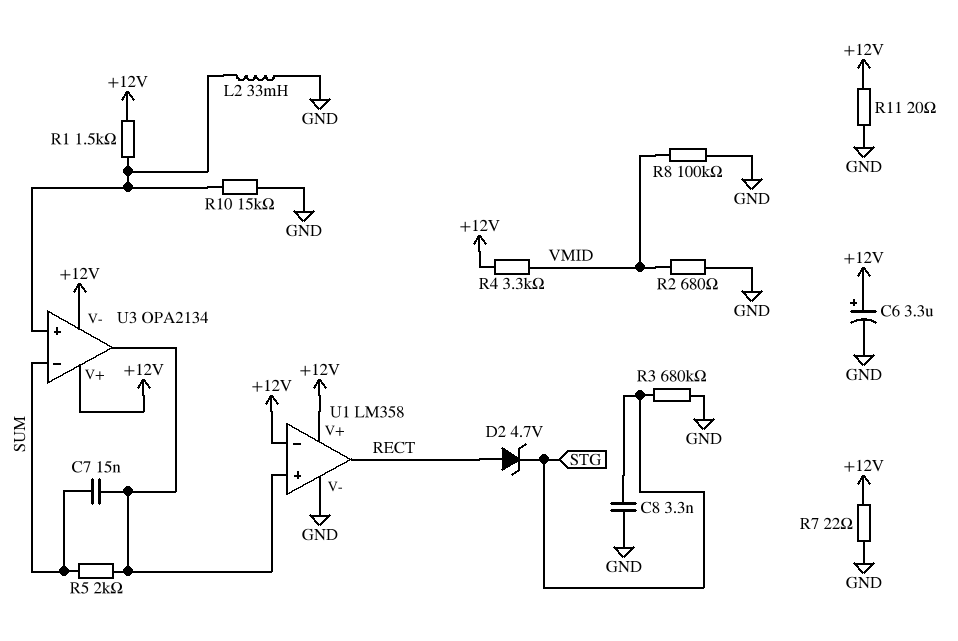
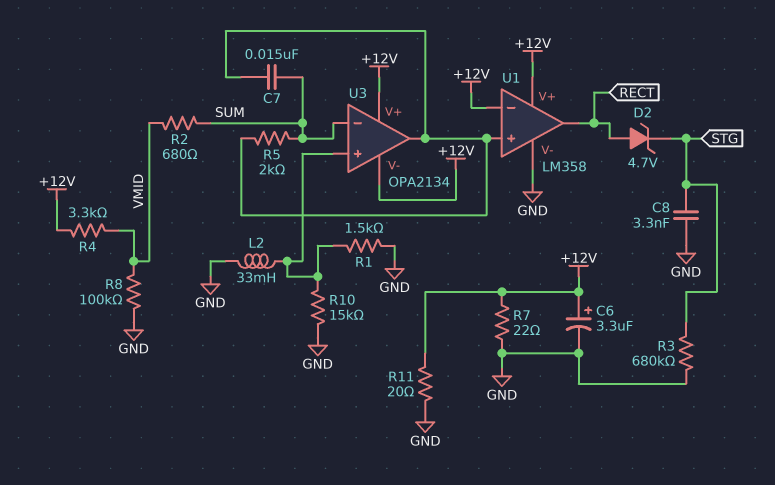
R1: 1.5k (+12V, U3/in+) -> 1.5k (GND, U3/in+)
R2: 680 (GND, VMID) -> 680 (SUM, VMID)

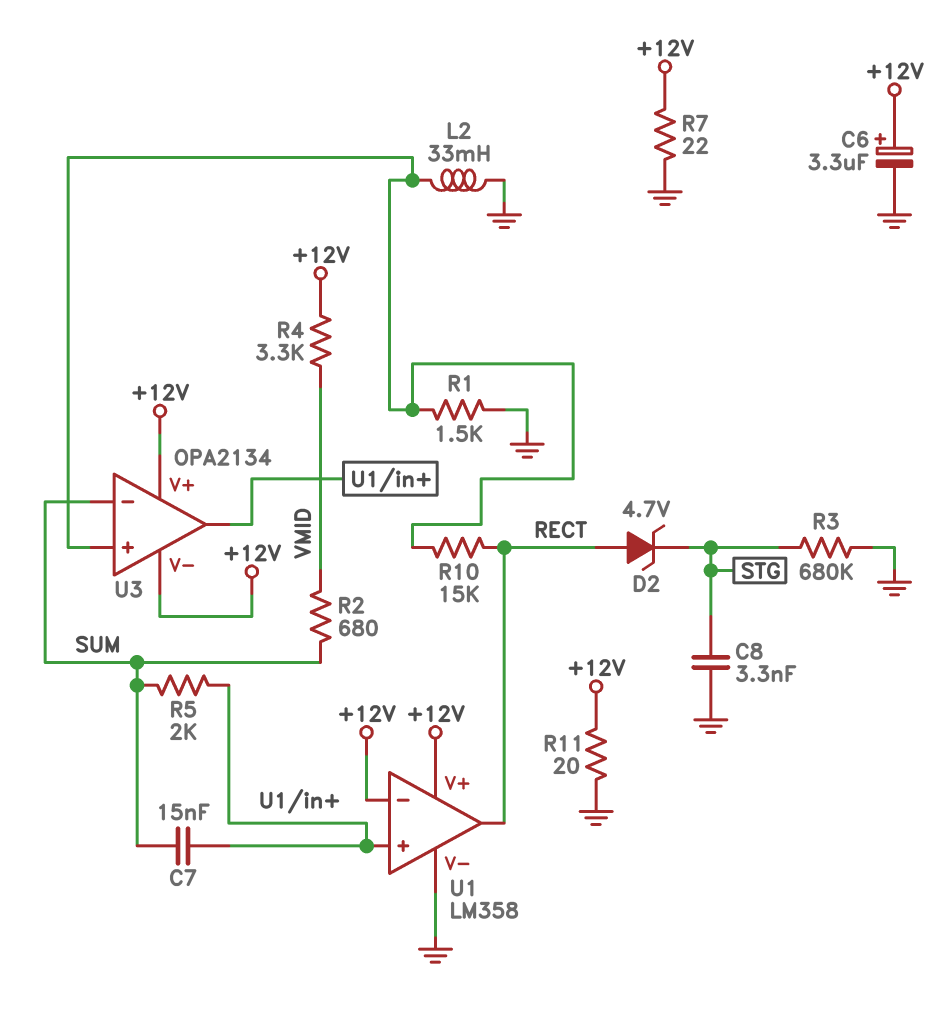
R8: 100k (GND, VMID) -> none
R10: 15k (GND, U3/in+) -> 15k (RECT, U3/in+)

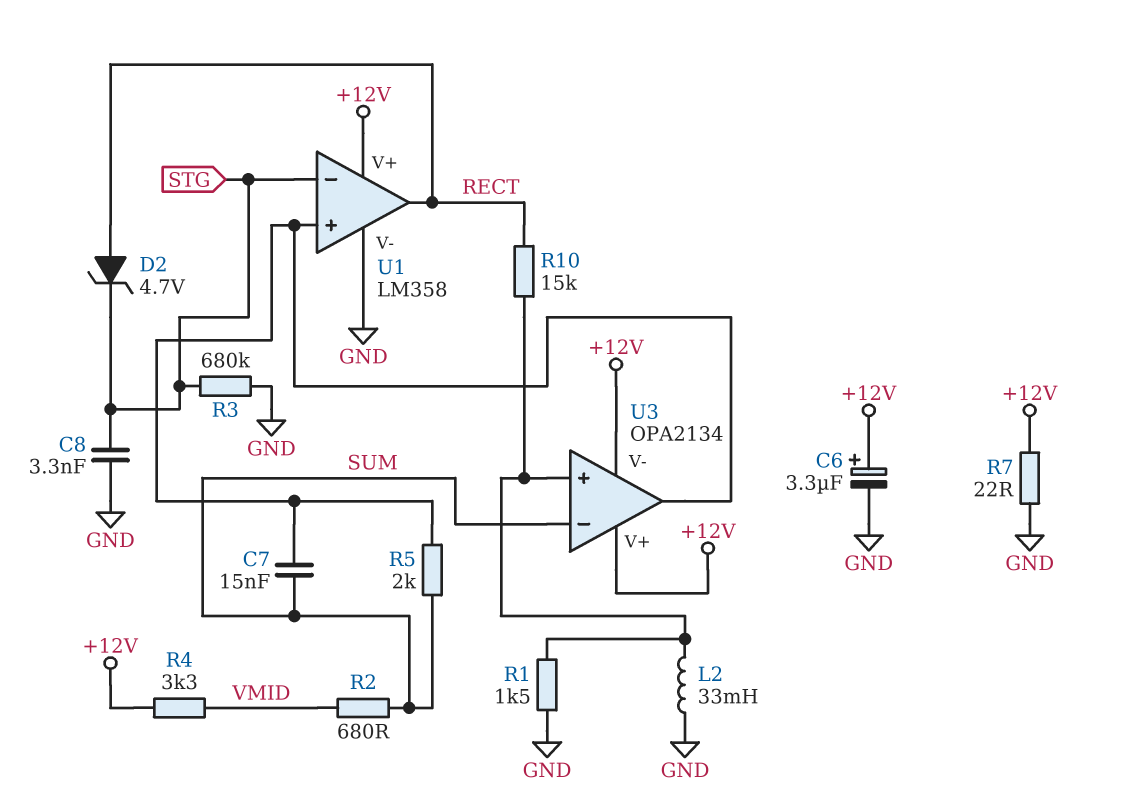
R11: 20 (+12V, GND) -> none
U1 pin in-: +12V -> STG

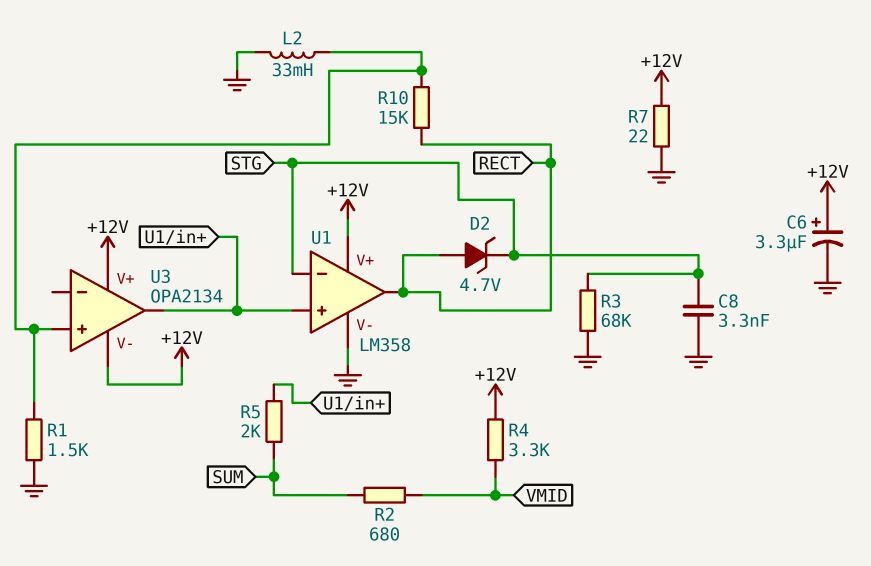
C7: 15nF (SUM, U1/in+) -> none
R3: 680k (GND, STG) -> 68k (GND, STG)
U3 pin in-: SUM -> none

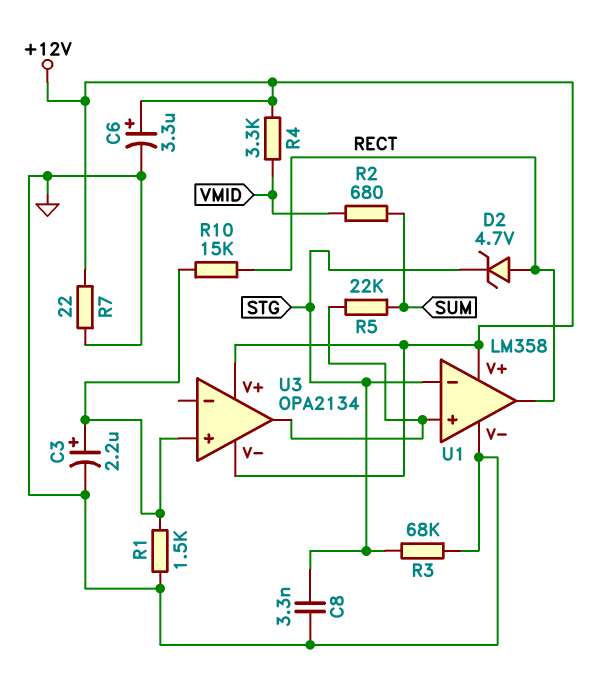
C3: none -> 2.2uF (plus U3/in+, minus GND)
L2: 33mH (GND, U3/in+) -> none
R5: 2k (SUM, U1/in+) -> 22k (SUM, U1/in+)

